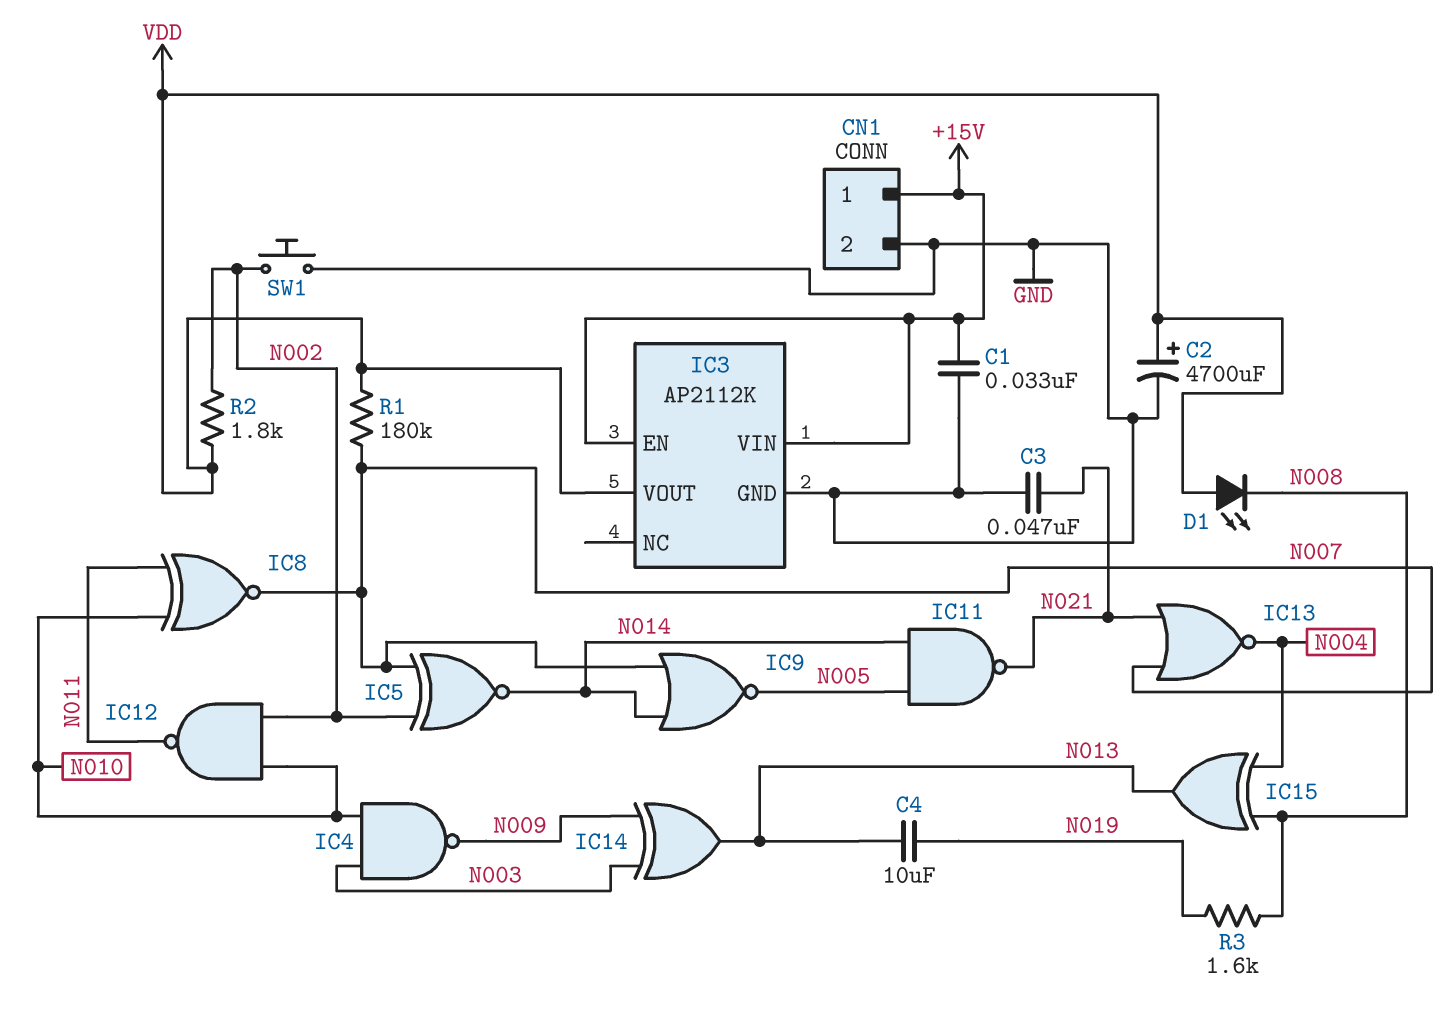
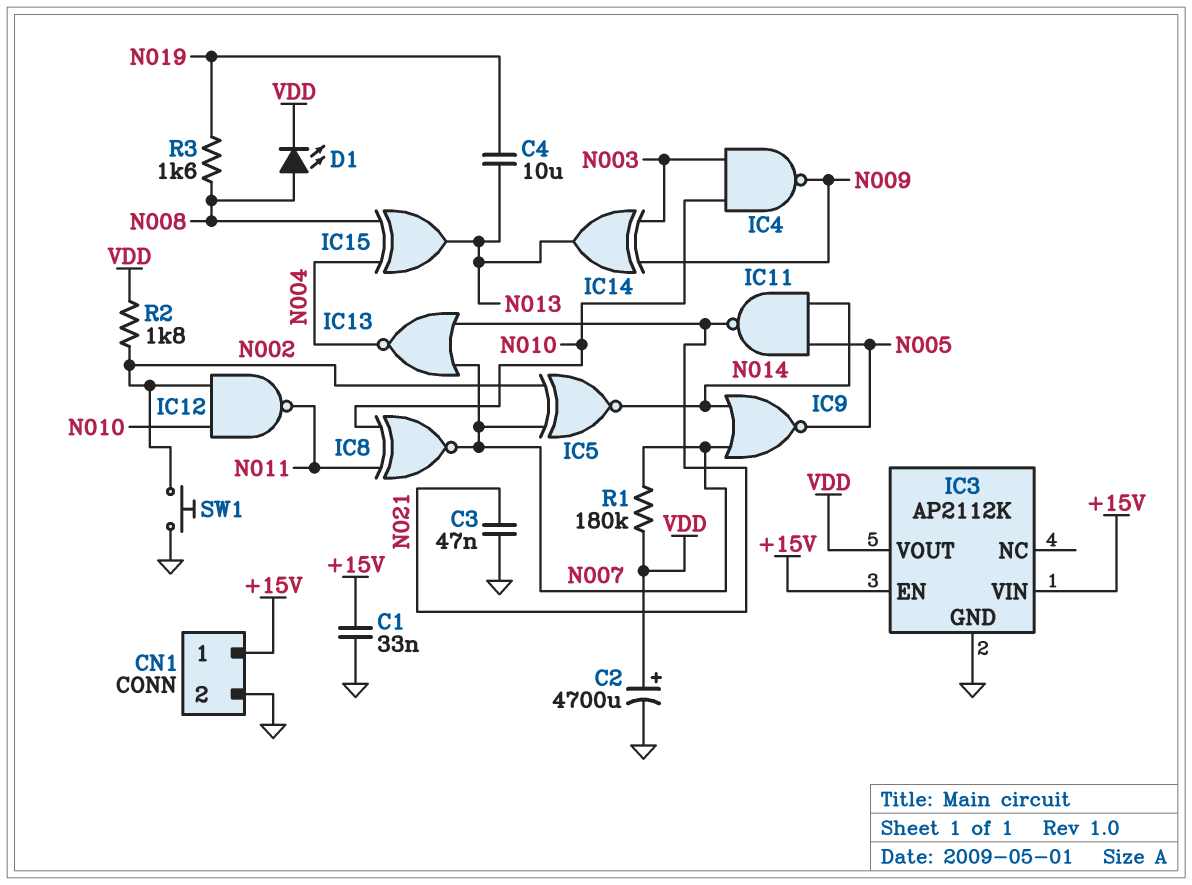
D1: LED (A VDD, K N008) -> LED (A N008, K VDD)

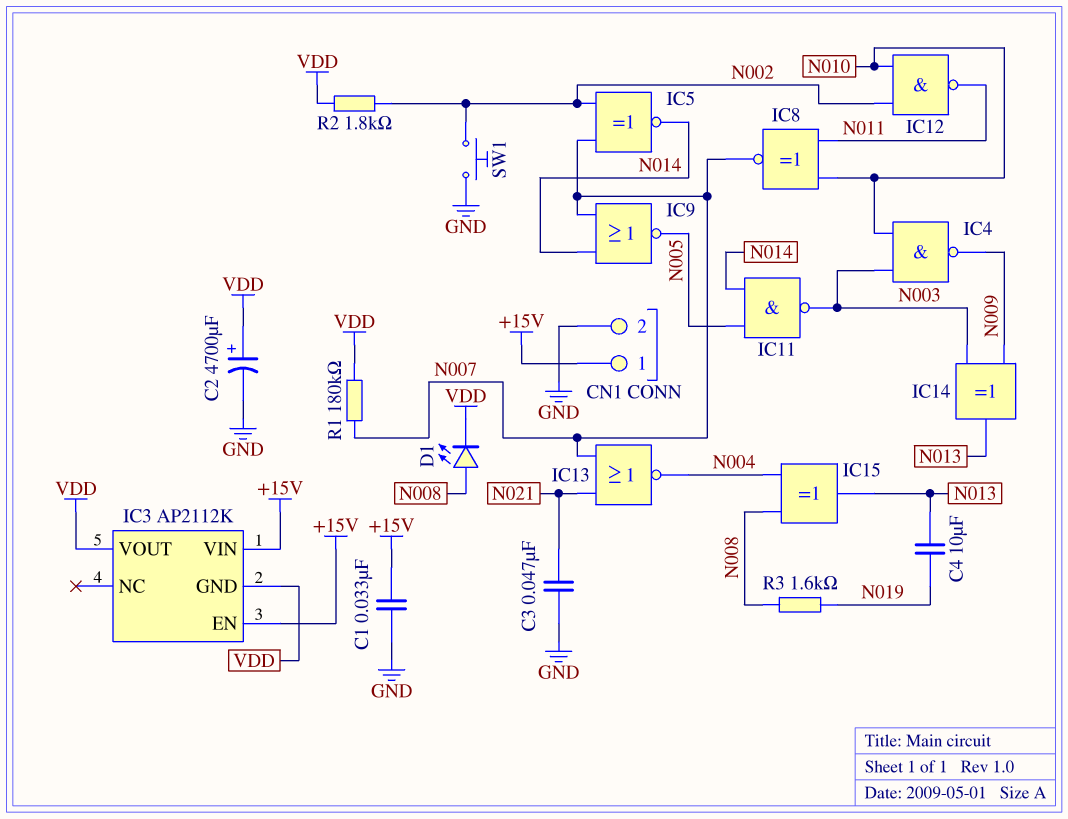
IC3 pin GND: GND -> VDD
IC11: NAND (in N005, in N014, out N021) -> NAND (in N005, in N014, out N003)

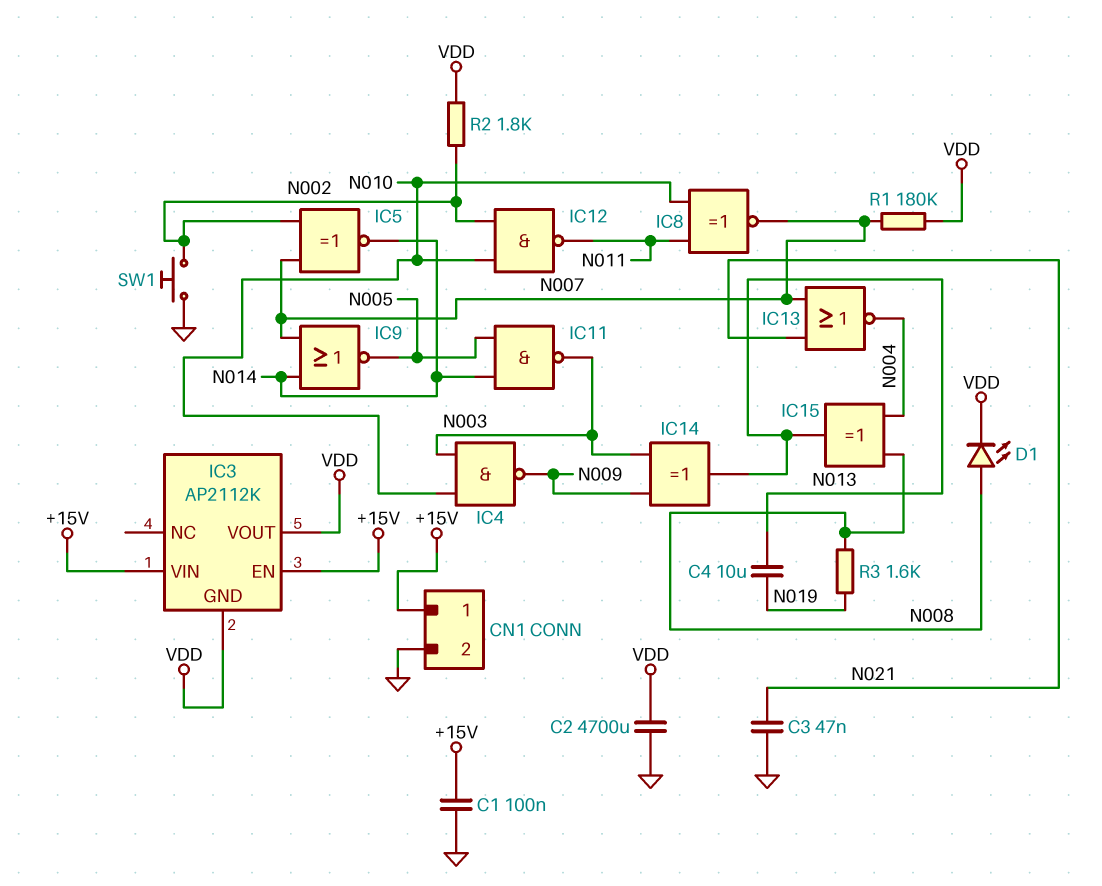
C1: 33nF (+15V, GND) -> 100nF (+15V, GND)
C2: 4700uF (plus VDD, minus GND) -> 4700uF (GND, VDD)

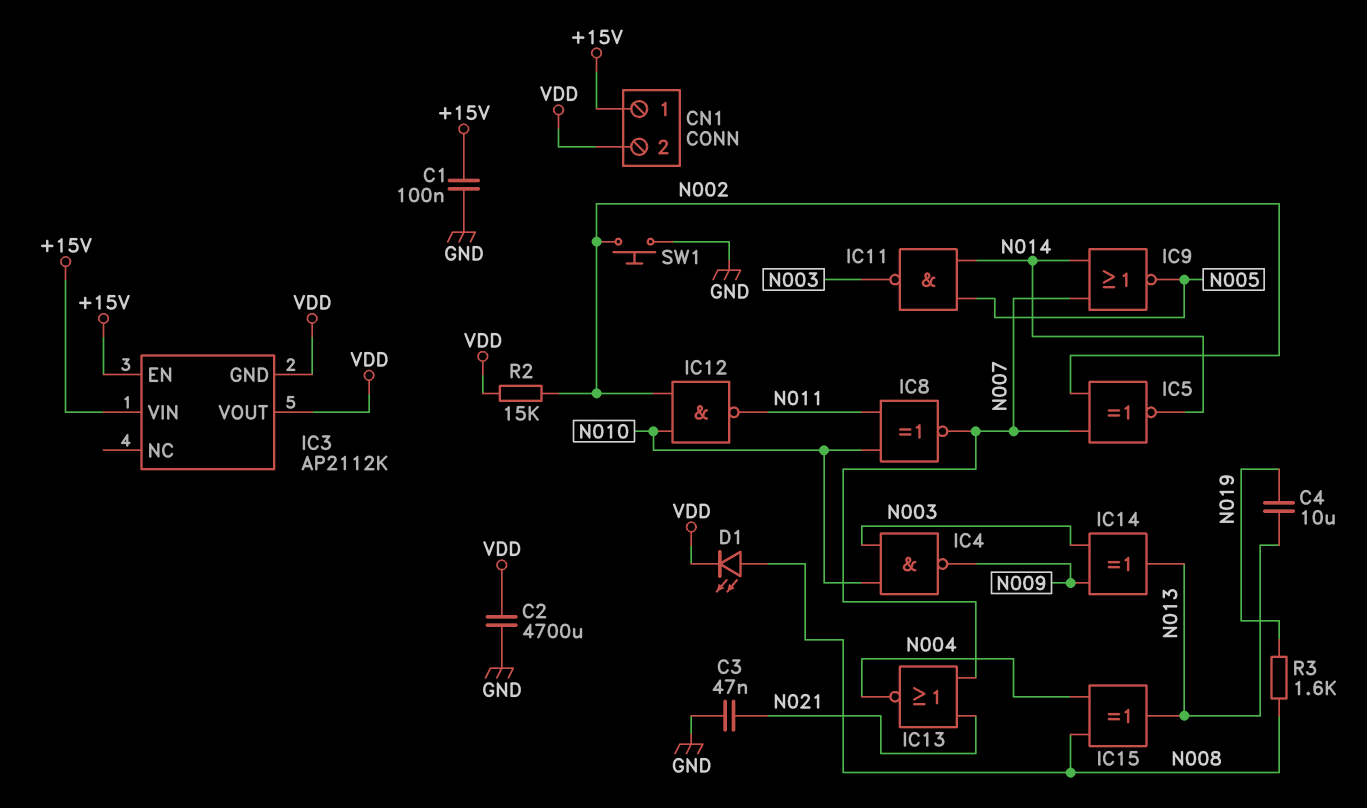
CN1 pin 2: GND -> VDD
R1: 180k (N007, VDD) -> none
R2: 1.8k (N002, VDD) -> 15k (N002, VDD)

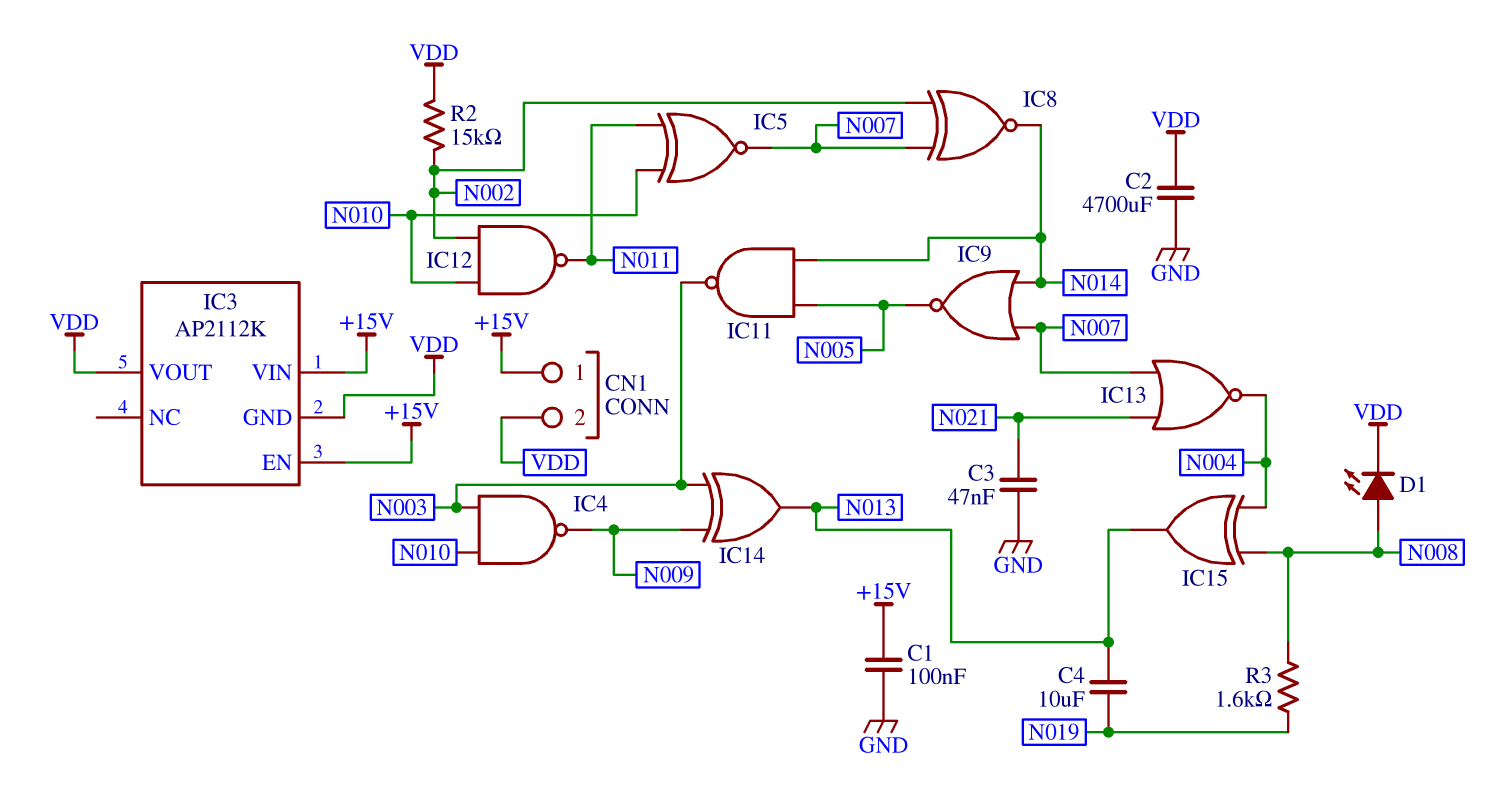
IC5: XNOR (in N002, in N007, out N014) -> XNOR (in N010, in N011, out N007)
IC8: XNOR (in N010, in N011, out N007) -> XNOR (in N002, in N007, out N014)
SW1: button (GND, N002) -> none

